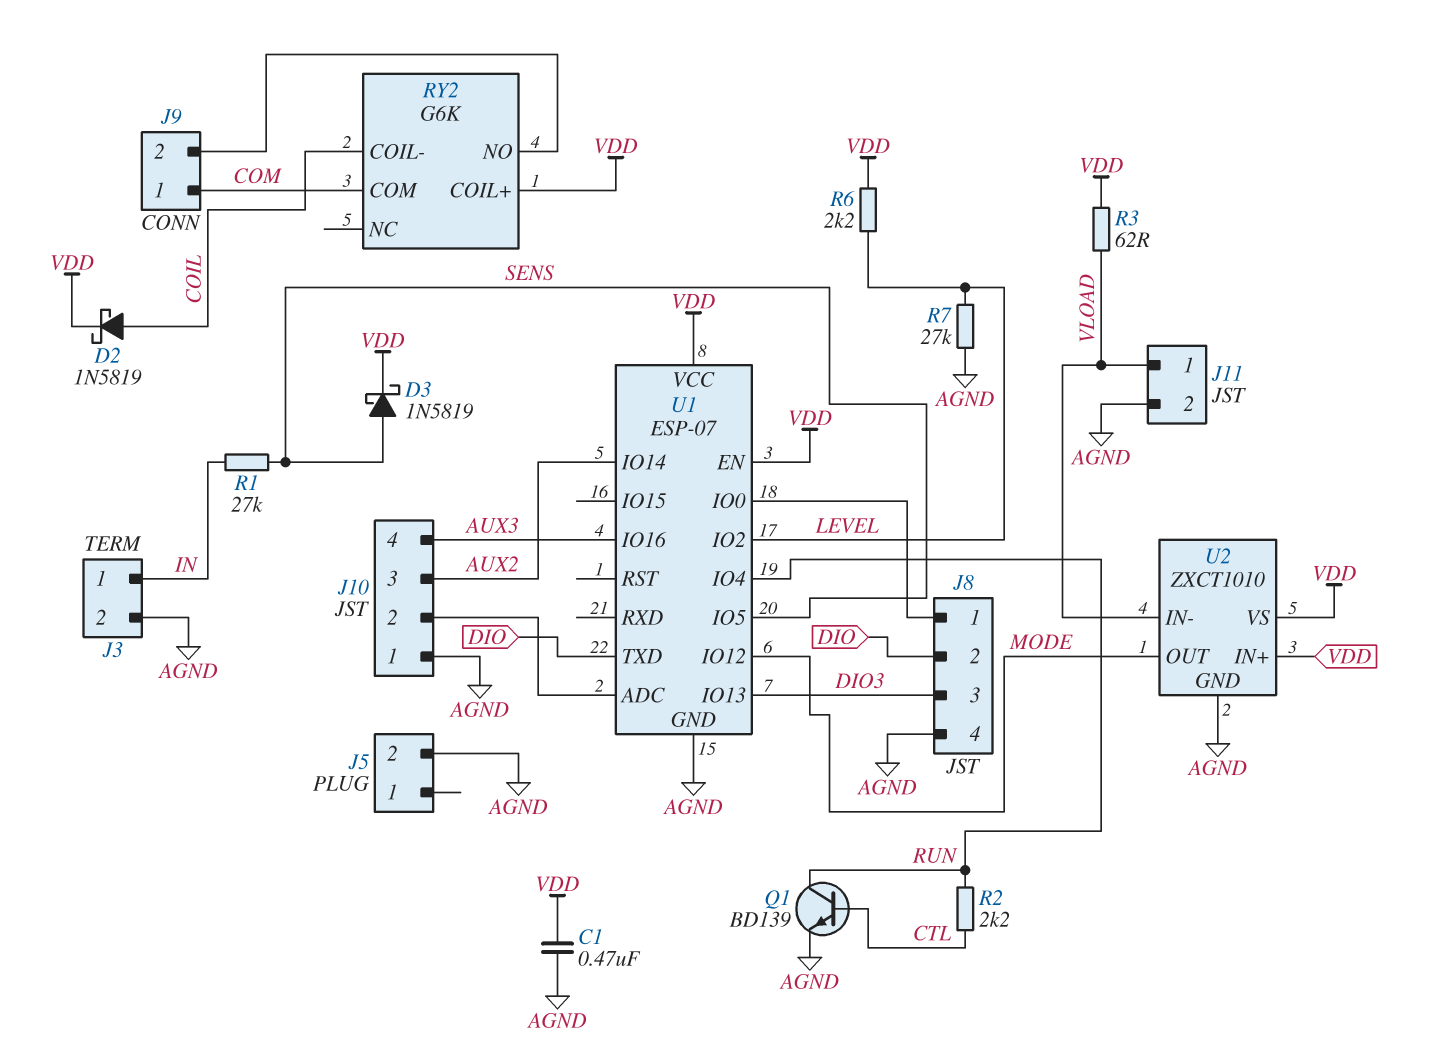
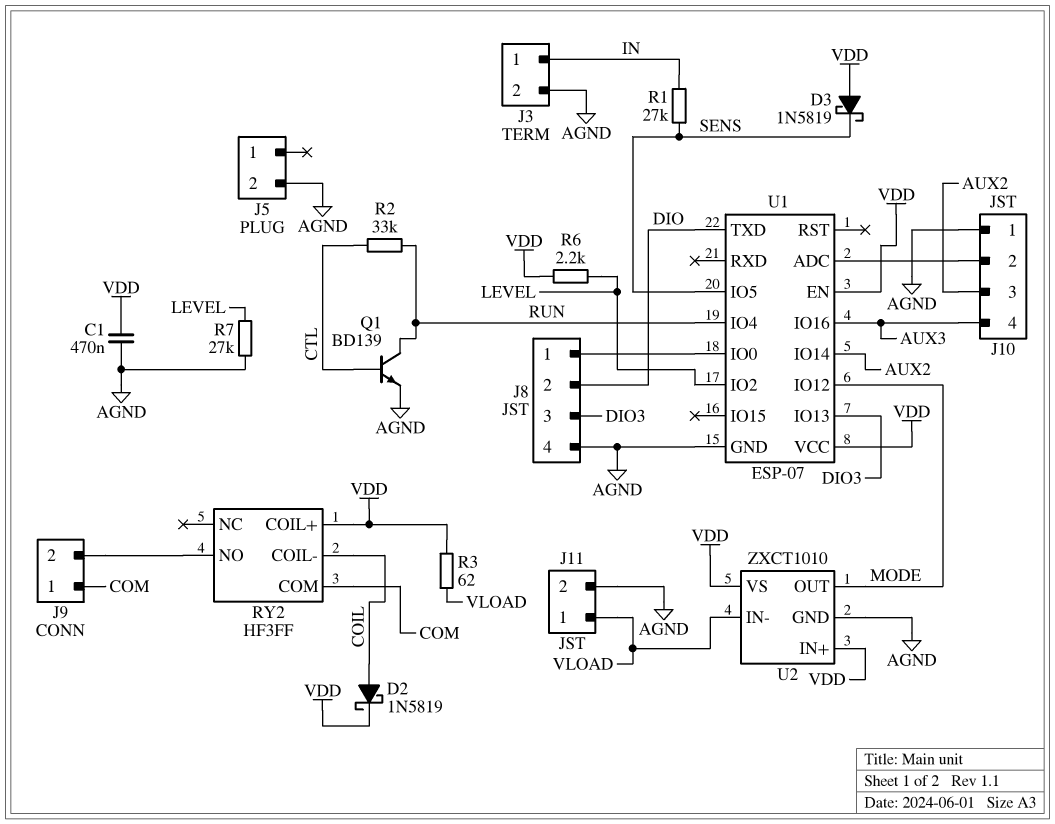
D3: schottky 1N5819 (A SENS, K VDD) -> schottky 1N5819 (A VDD, K SENS)
R2: 2.2k (CTL, RUN) -> 33k (CTL, RUN)
RY2: G6K -> HF3FF

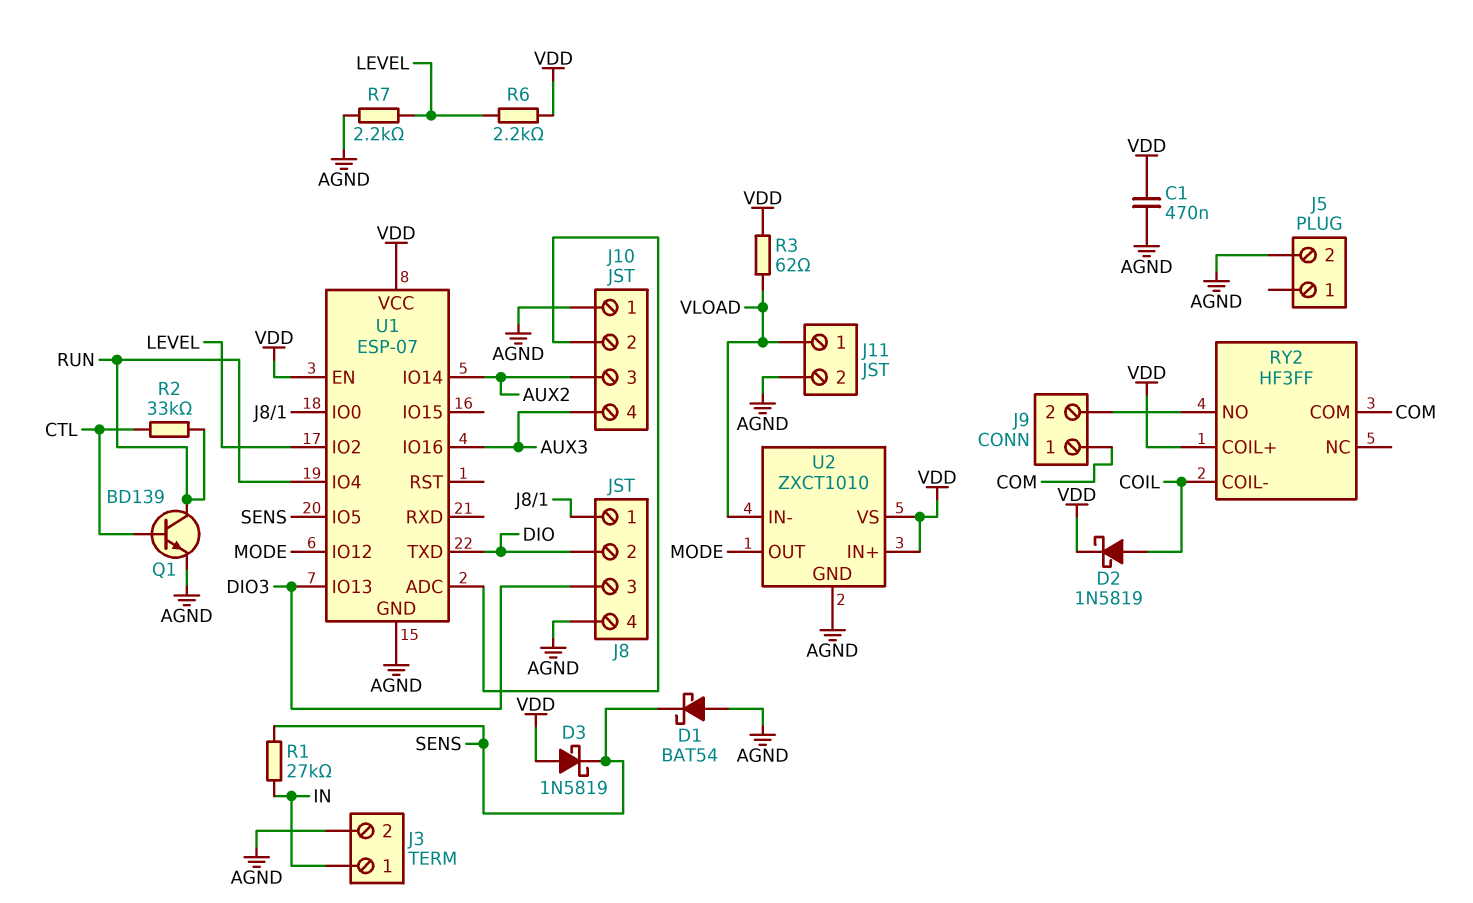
D1: none -> schottky BAT54 (A AGND, K SENS)
R7: 27k (AGND, LEVEL) -> 2.2k (AGND, LEVEL)

